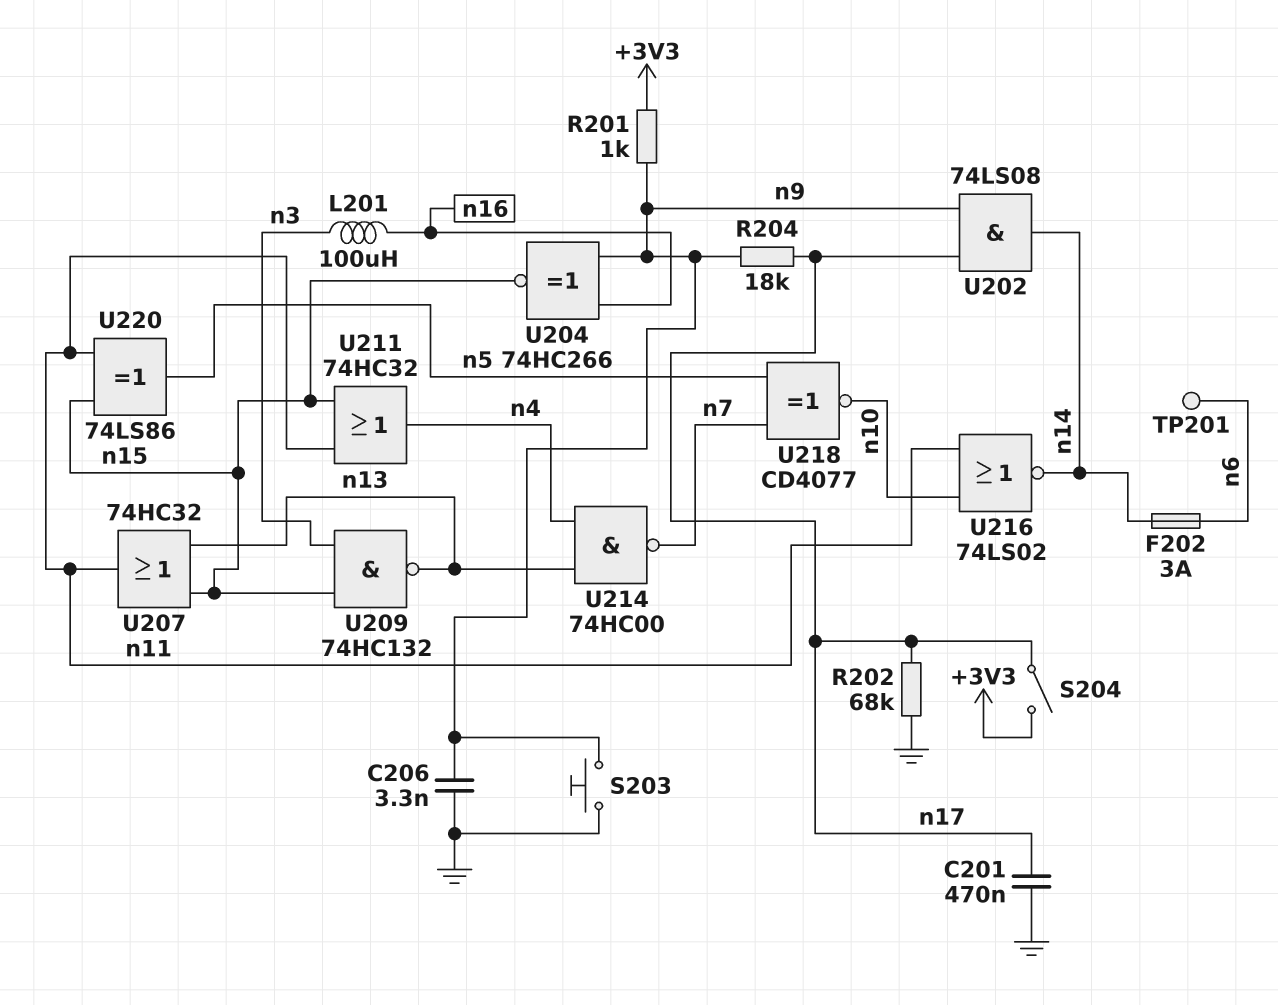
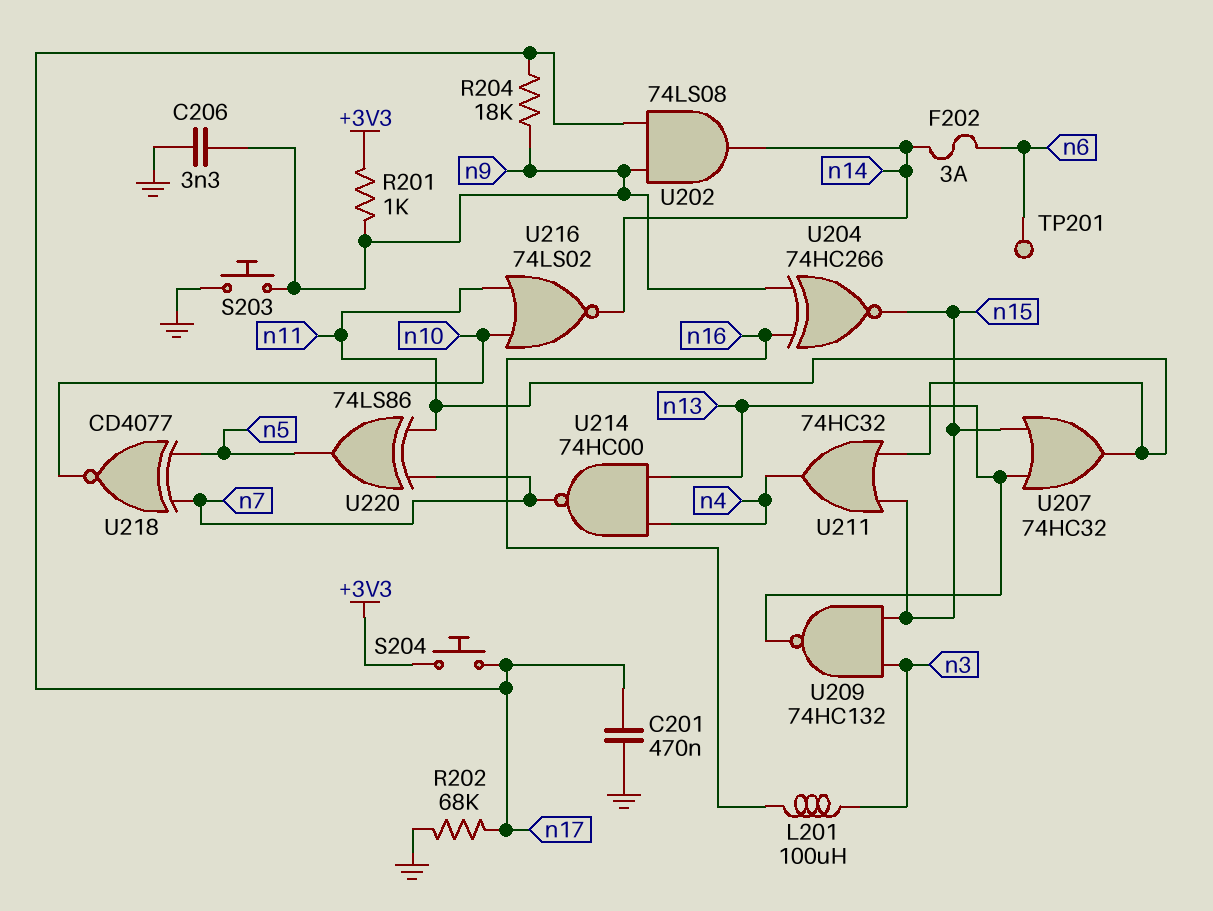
S204: switch (+3V3, n17) -> button (+3V3, n17)
U220: XOR 74LS86 (in n11, in n15, out n5) -> XOR 74LS86 (in n7, in n11, out n5)

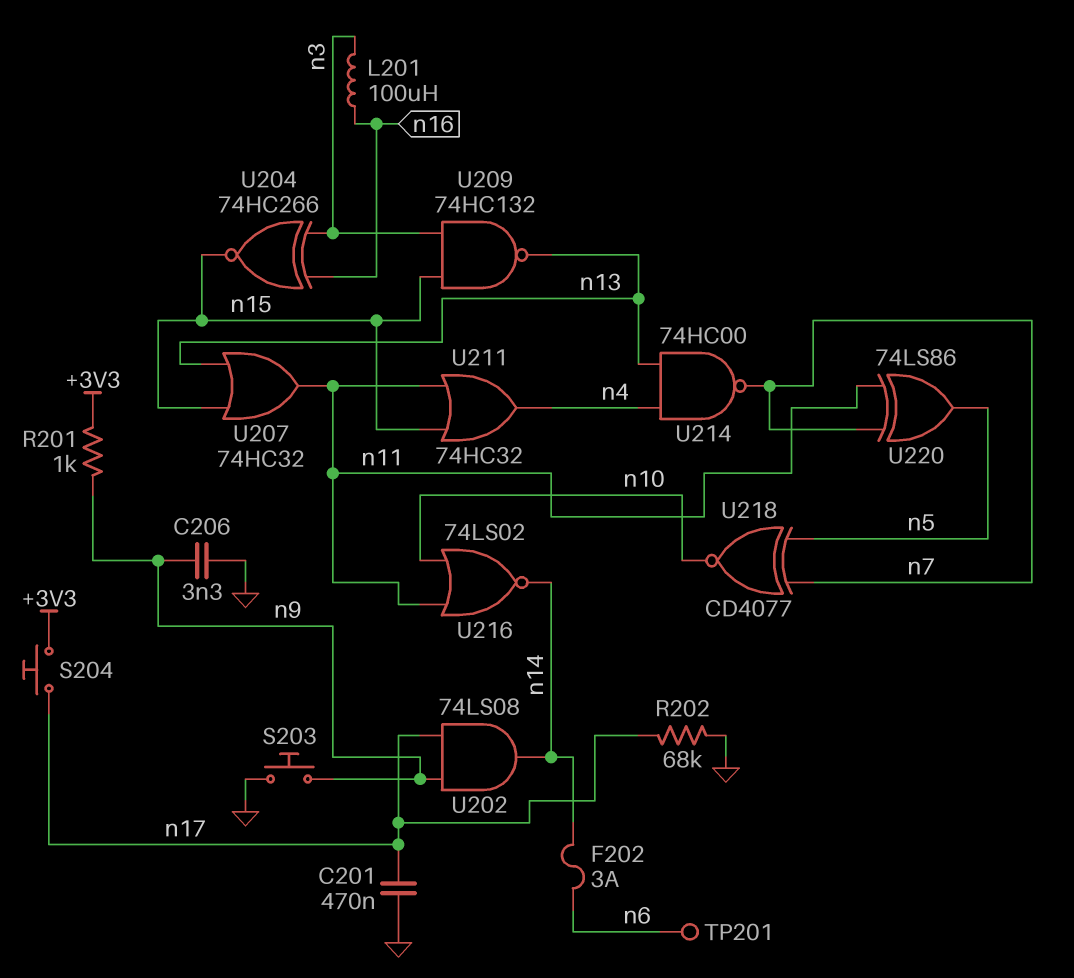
R204: 18k (n9, n17) -> none
U204: XNOR 74HC266 (in n9, in n16, out n15) -> XNOR 74HC266 (in n3, in n16, out n15)

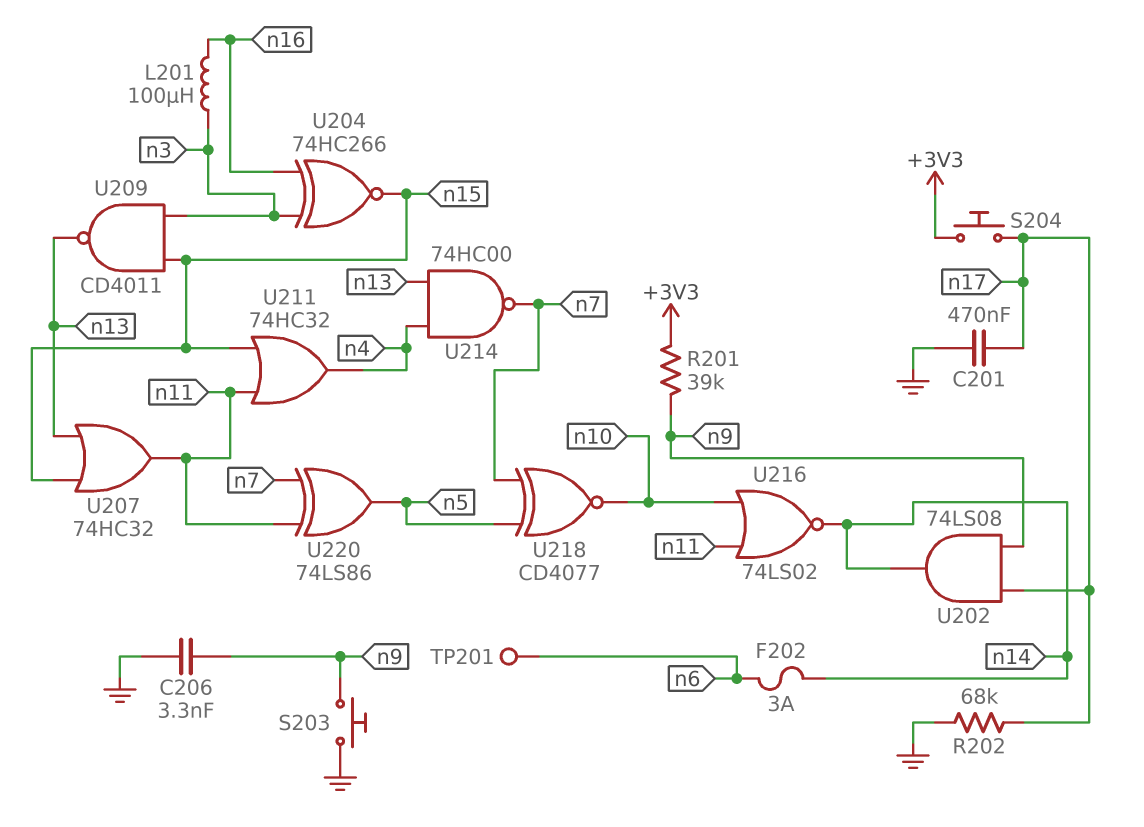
R201: 1k (+3V3, n9) -> 39k (+3V3, n9)
U209: NAND 74HC132 (in n3, in n15, out n13) -> NAND CD4011 (in n3, in n15, out n13)

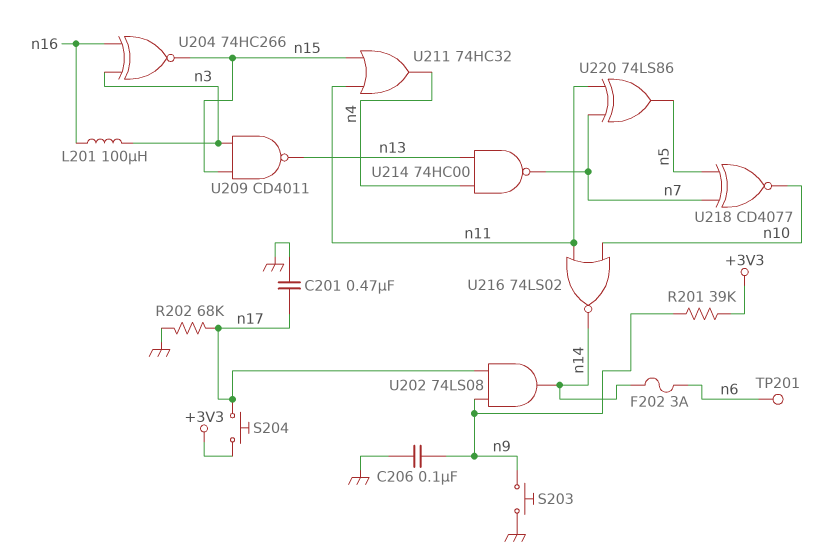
C206: 3.3nF (GND, n9) -> 100nF (GND, n9)
U207: OR 74HC32 (in n13, in n15, out n11) -> none

